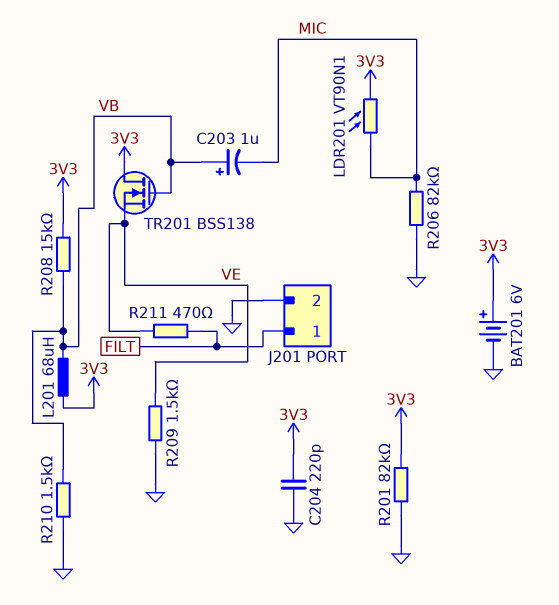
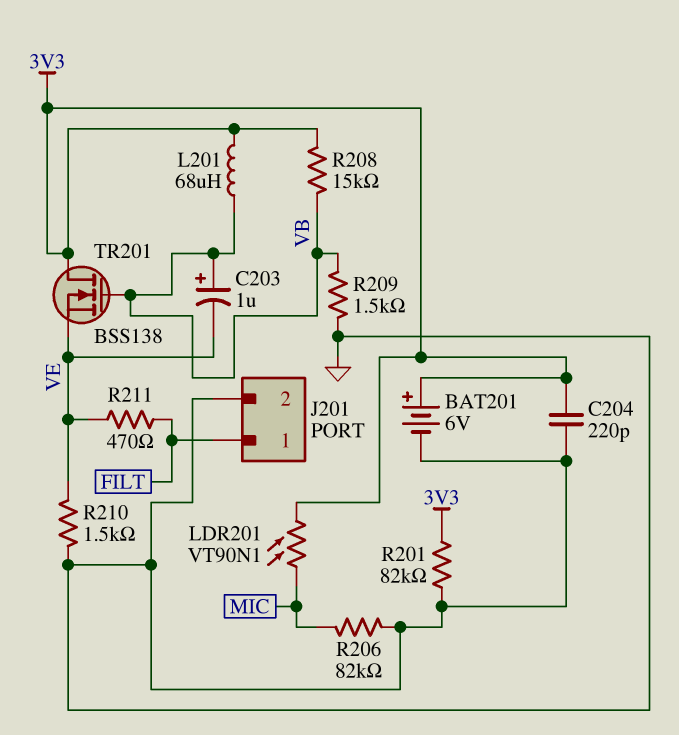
C203: 1uF (plus VB, minus MIC) -> 1uF (plus VB, minus VE)
R209: 1.5k (GND, VE) -> 1.5k (GND, VB)
R210: 1.5k (GND, VB) -> 1.5k (GND, VE)

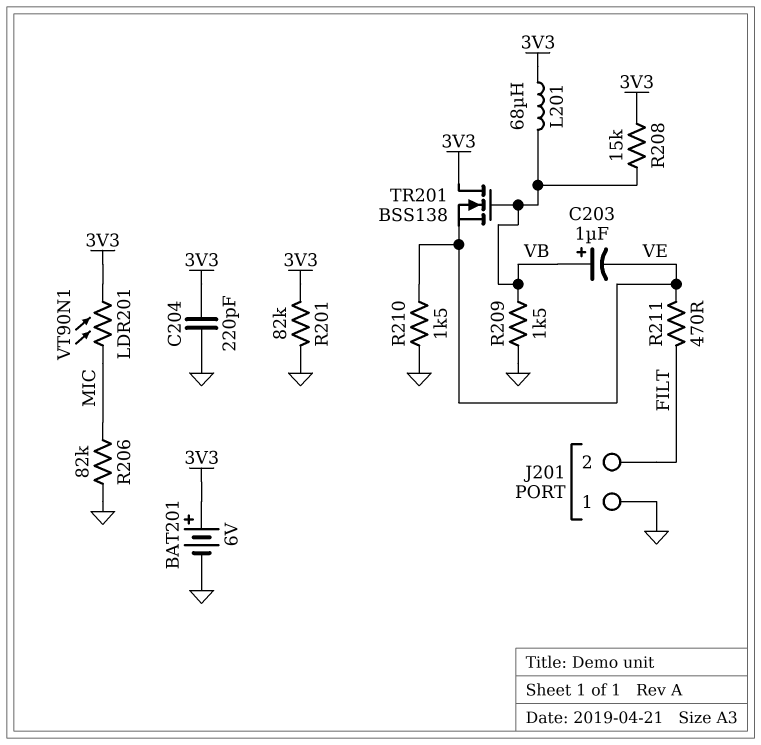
J201 pin 1: FILT -> GND
J201 pin 2: GND -> FILT

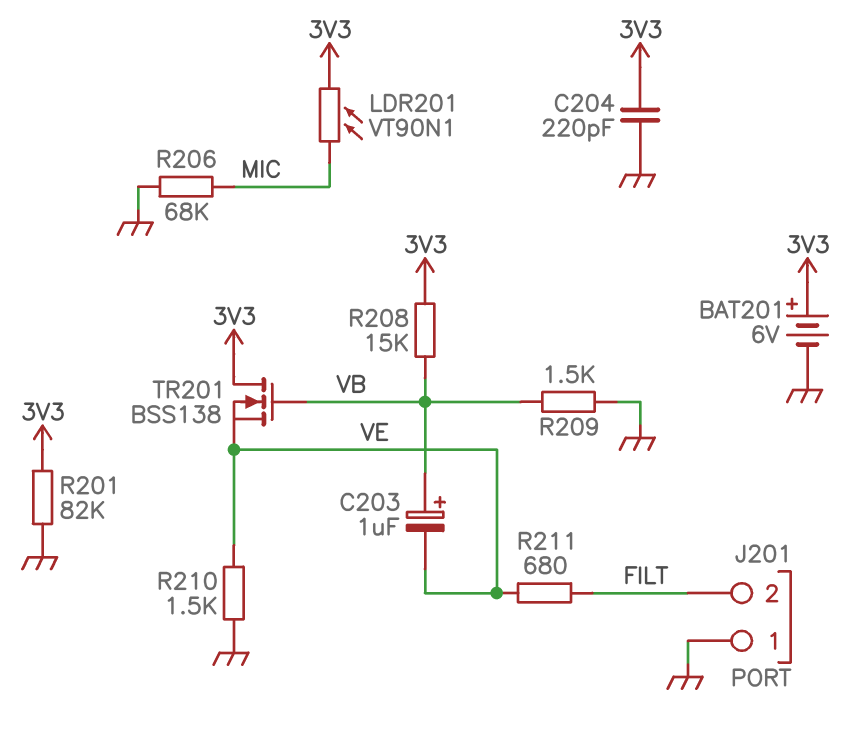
L201: 68uH (3V3, VB) -> none
R206: 82k (GND, MIC) -> 68k (GND, MIC)
R211: 470 (FILT, VE) -> 680 (FILT, VE)

